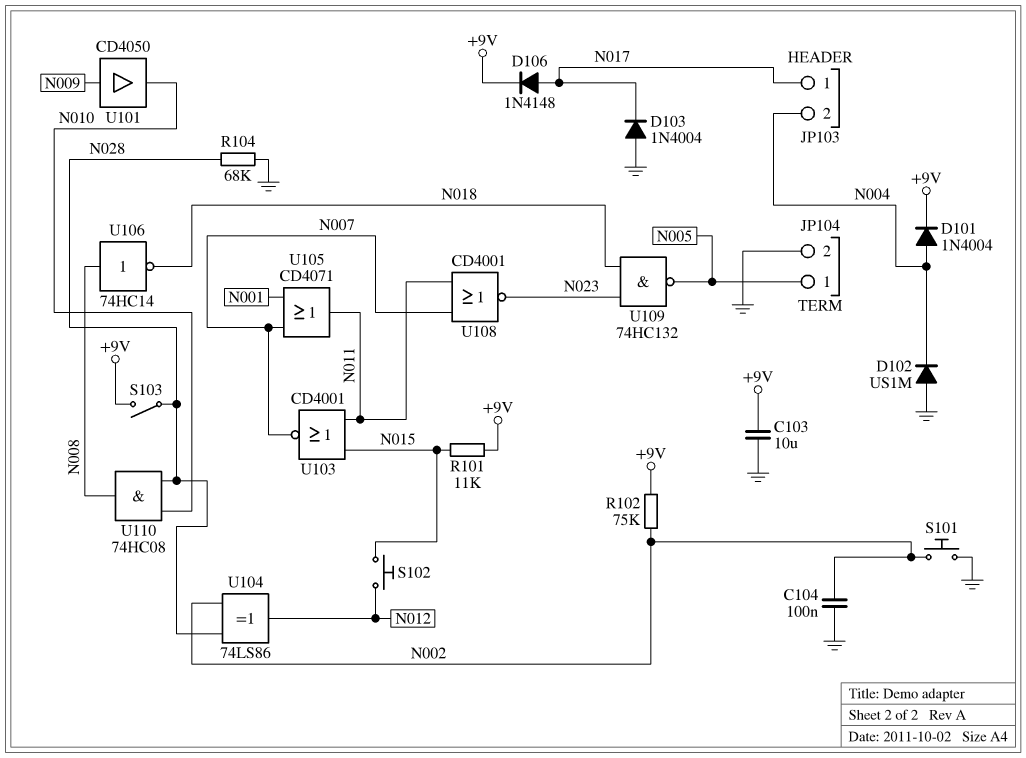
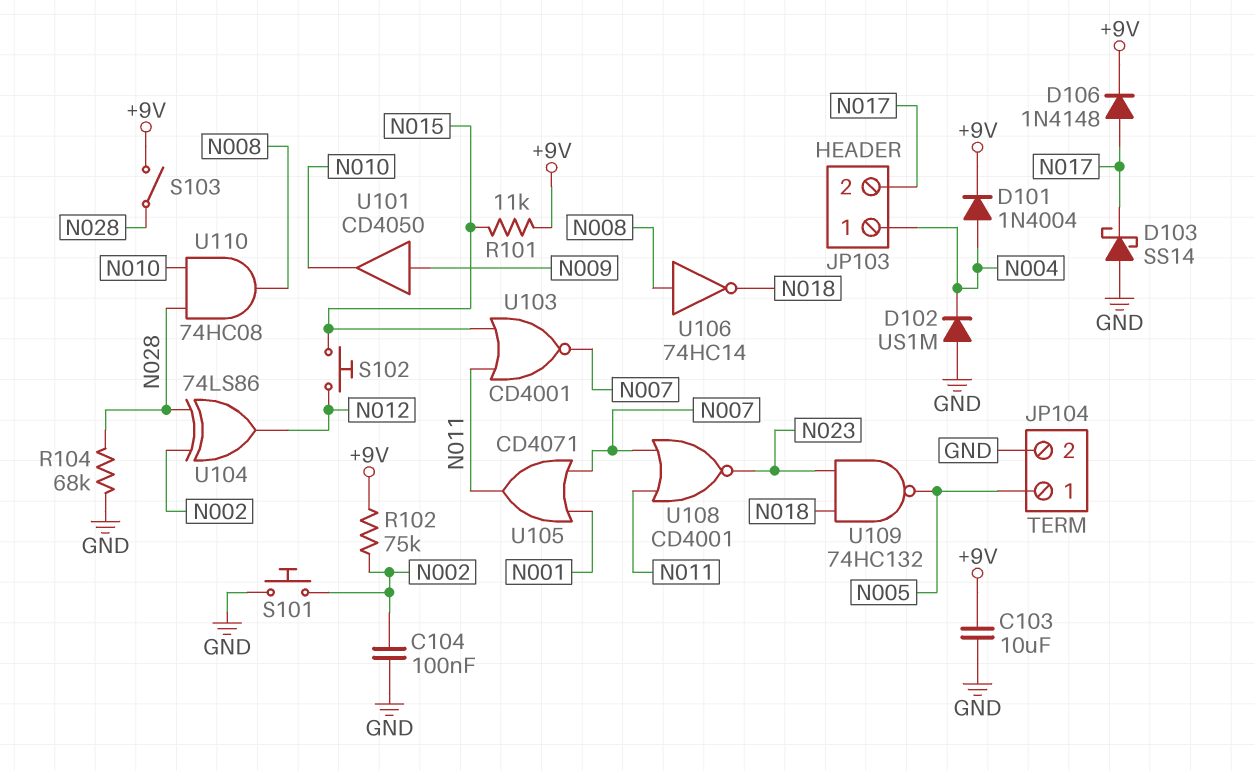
D103: diode 1N4004 (A GND, K N017) -> schottky SS14 (A GND, K N017)
JP103 pin 1: N017 -> N004
JP103 pin 2: N004 -> N017

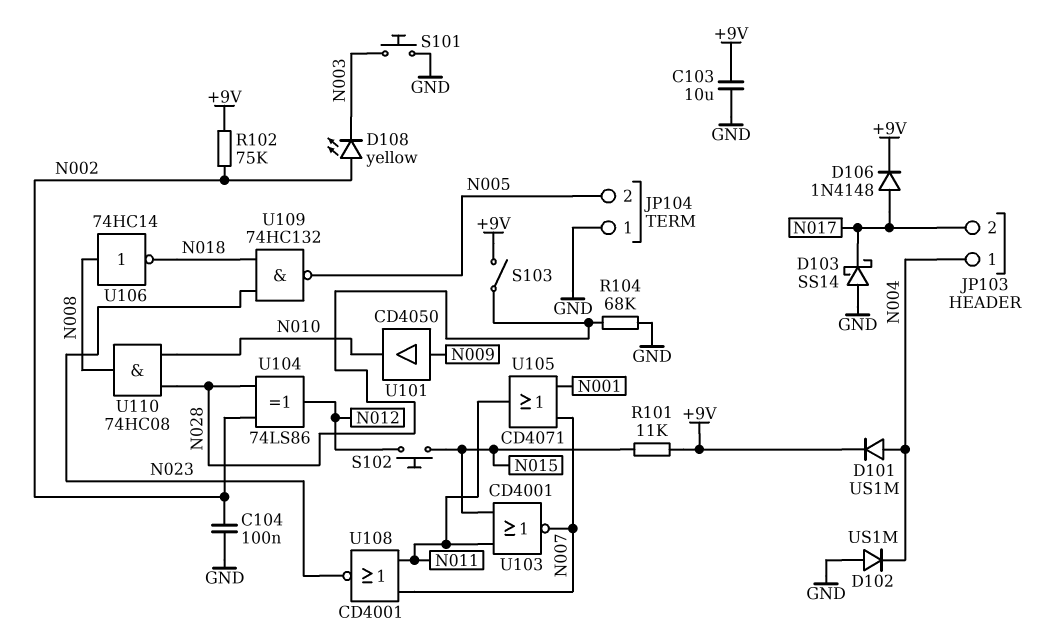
D101: diode 1N4004 (A N004, K +9V) -> diode US1M (A N004, K +9V)
D108: none -> LED yellow (A N002, K N003)
JP104 pin 1: N005 -> GND
JP104 pin 2: GND -> N005
S101: button (GND, N002) -> button (GND, N003)

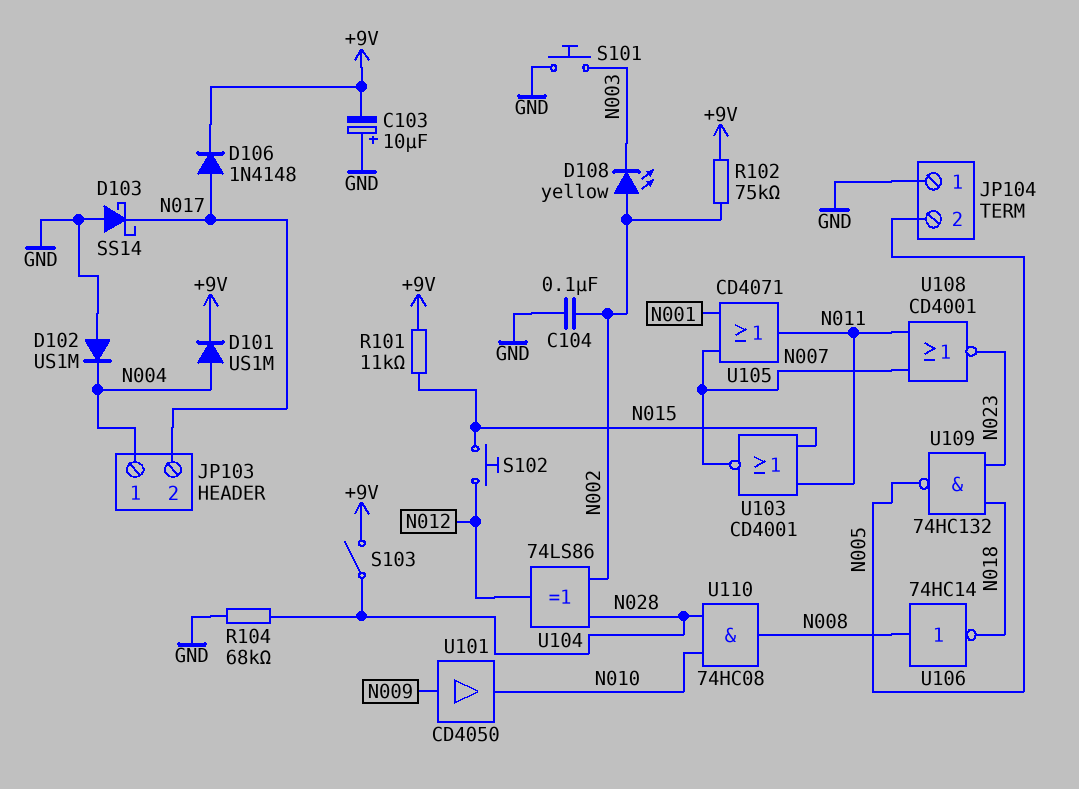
C103: 10uF (+9V, GND) -> 10uF (plus GND, minus +9V)

